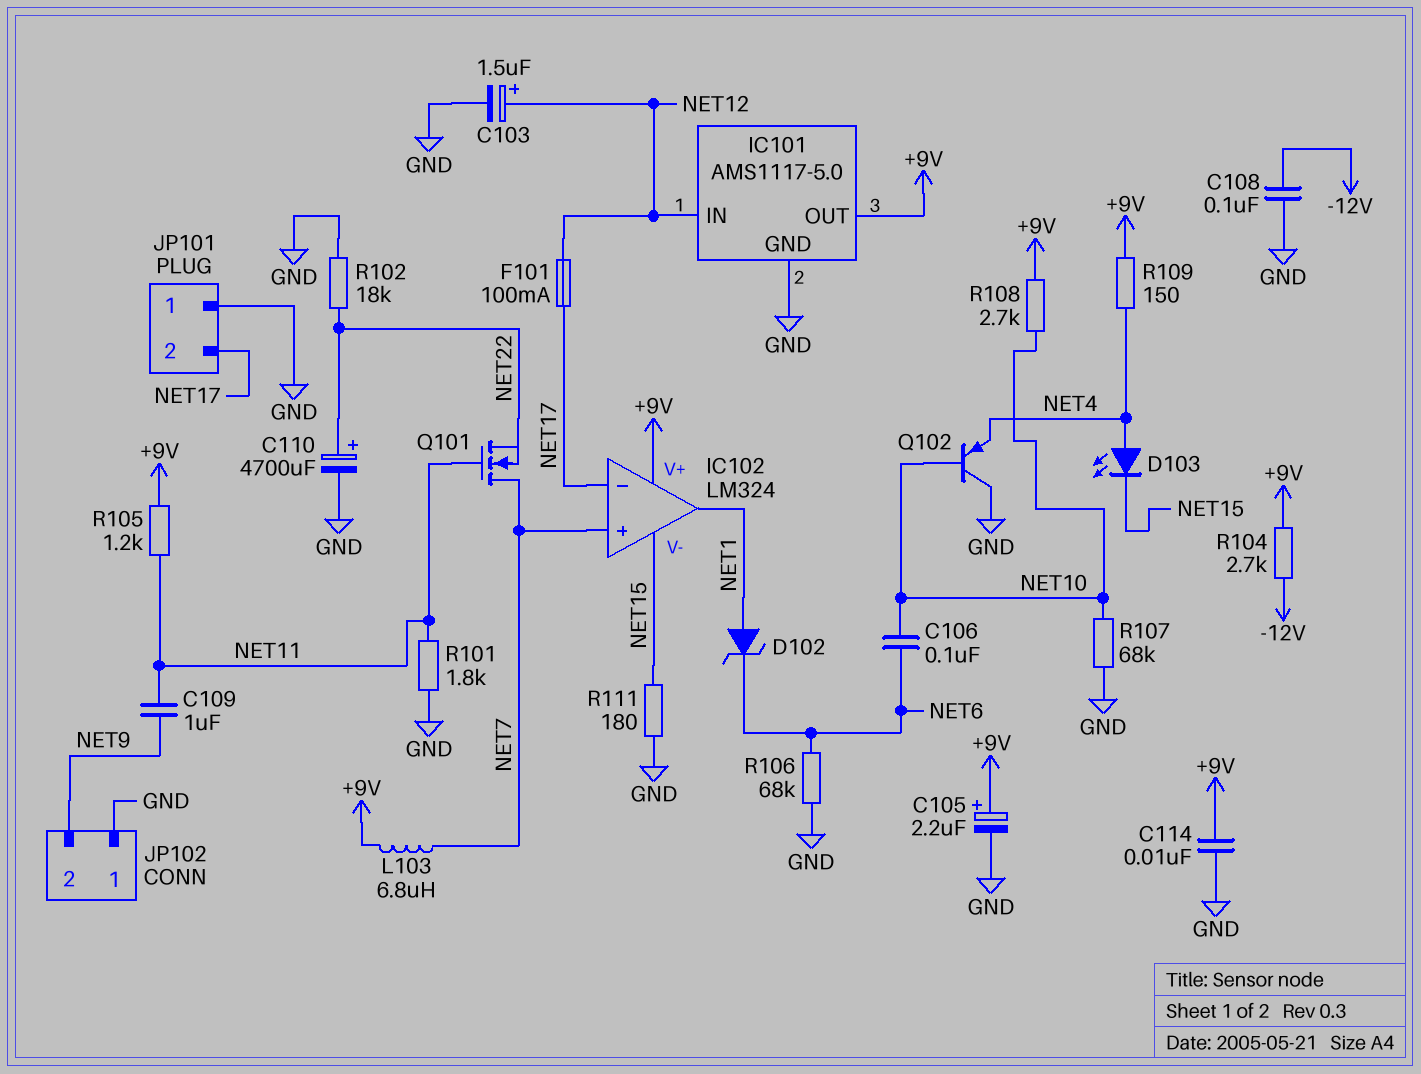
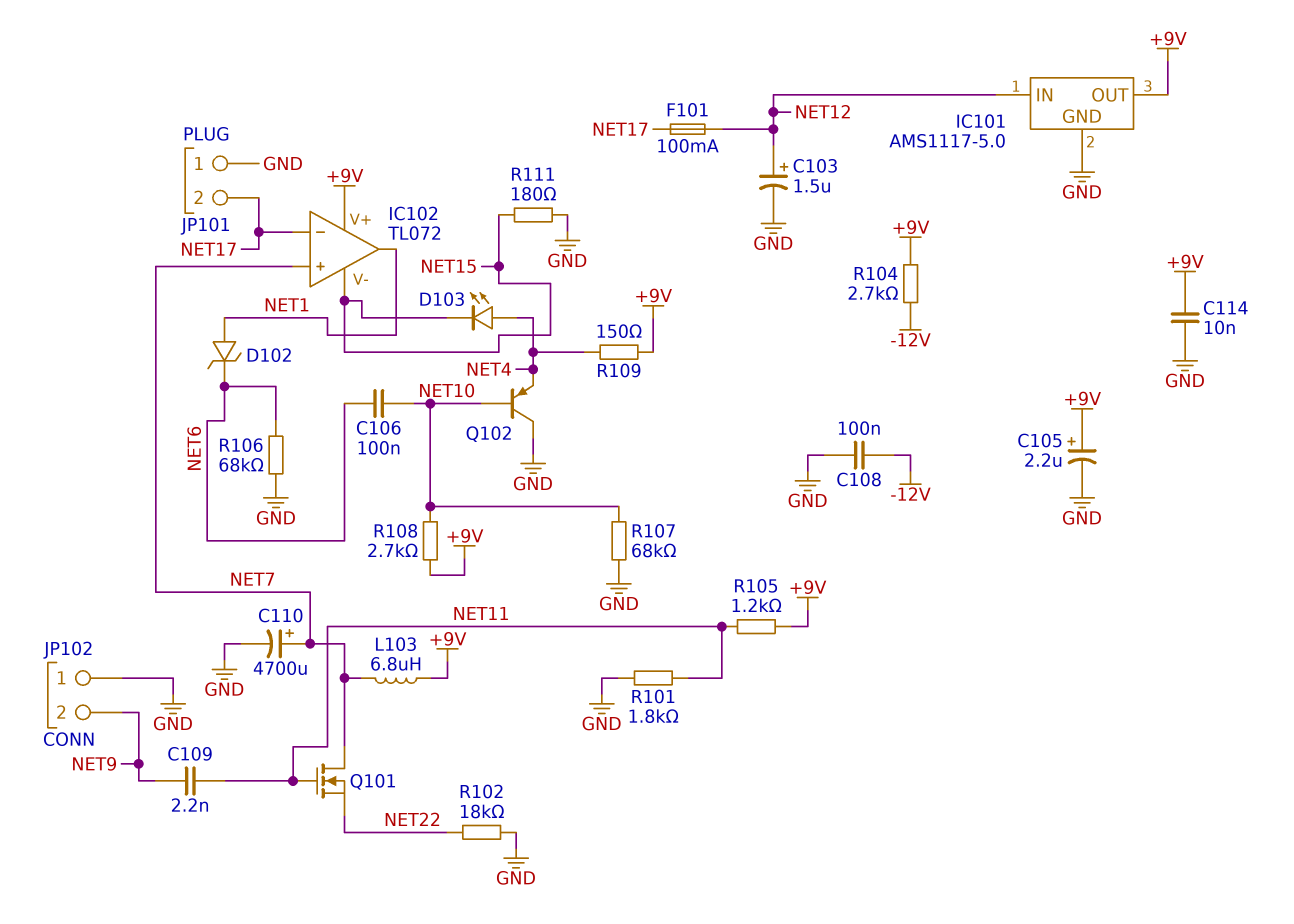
C109: 1uF (NET9, NET11) -> 2.2nF (NET9, NET11)
C110: 4700uF (plus NET22, minus GND) -> 4700uF (plus NET7, minus GND)
IC102: LM324 -> TL072

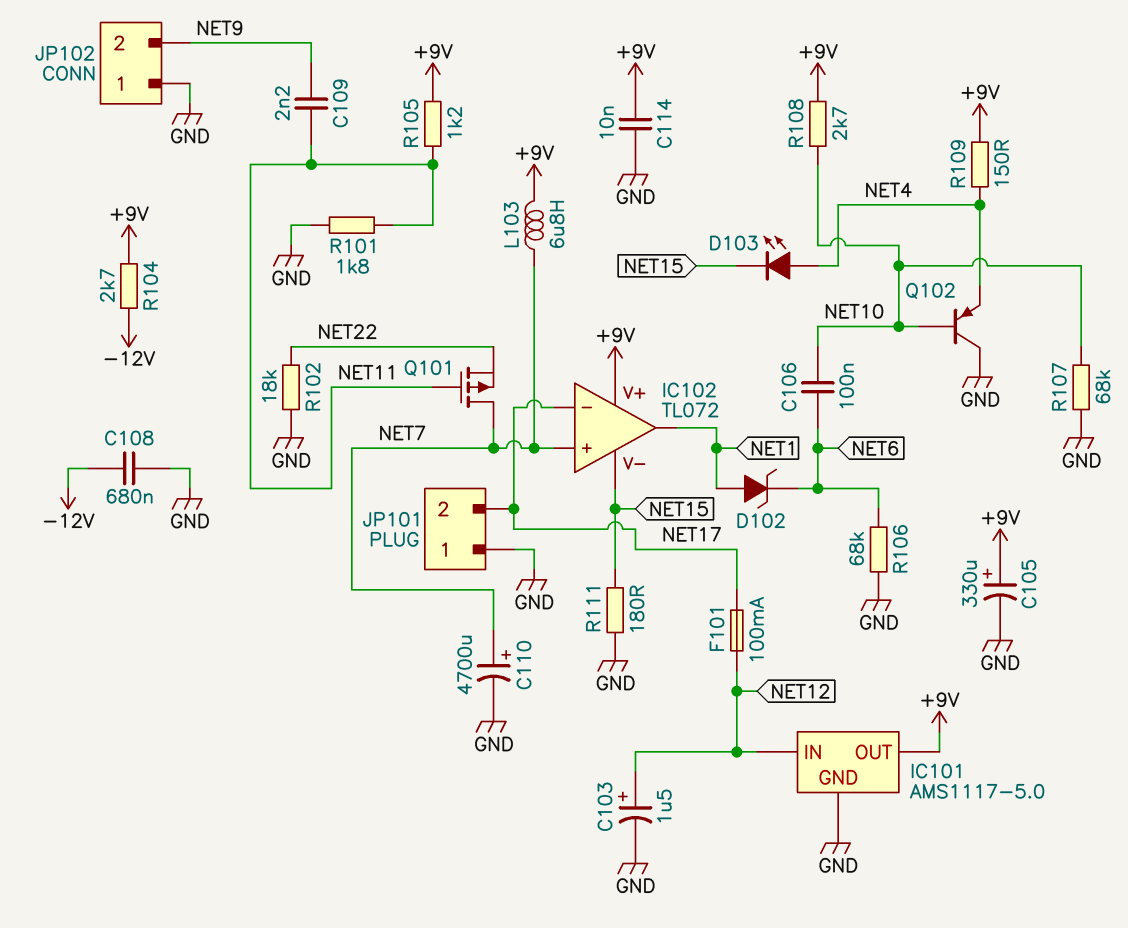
C105: 2.2uF (plus +9V, minus GND) -> 330uF (plus +9V, minus GND)
C108: 100nF (-12V, GND) -> 680nF (-12V, GND)
Q101: NMOS (G NET11, D NET7, S NET22) -> PMOS (G NET11, D NET7, S NET22)

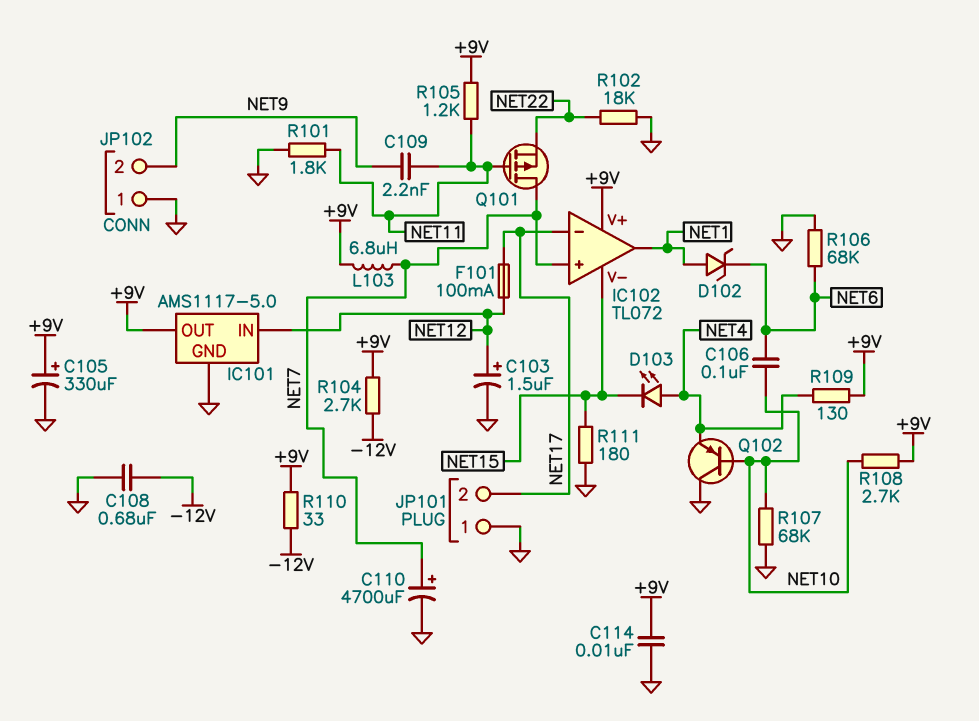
R109: 150 (+9V, NET4) -> 130 (+9V, NET4)
R110: none -> 33 (+9V, -12V)

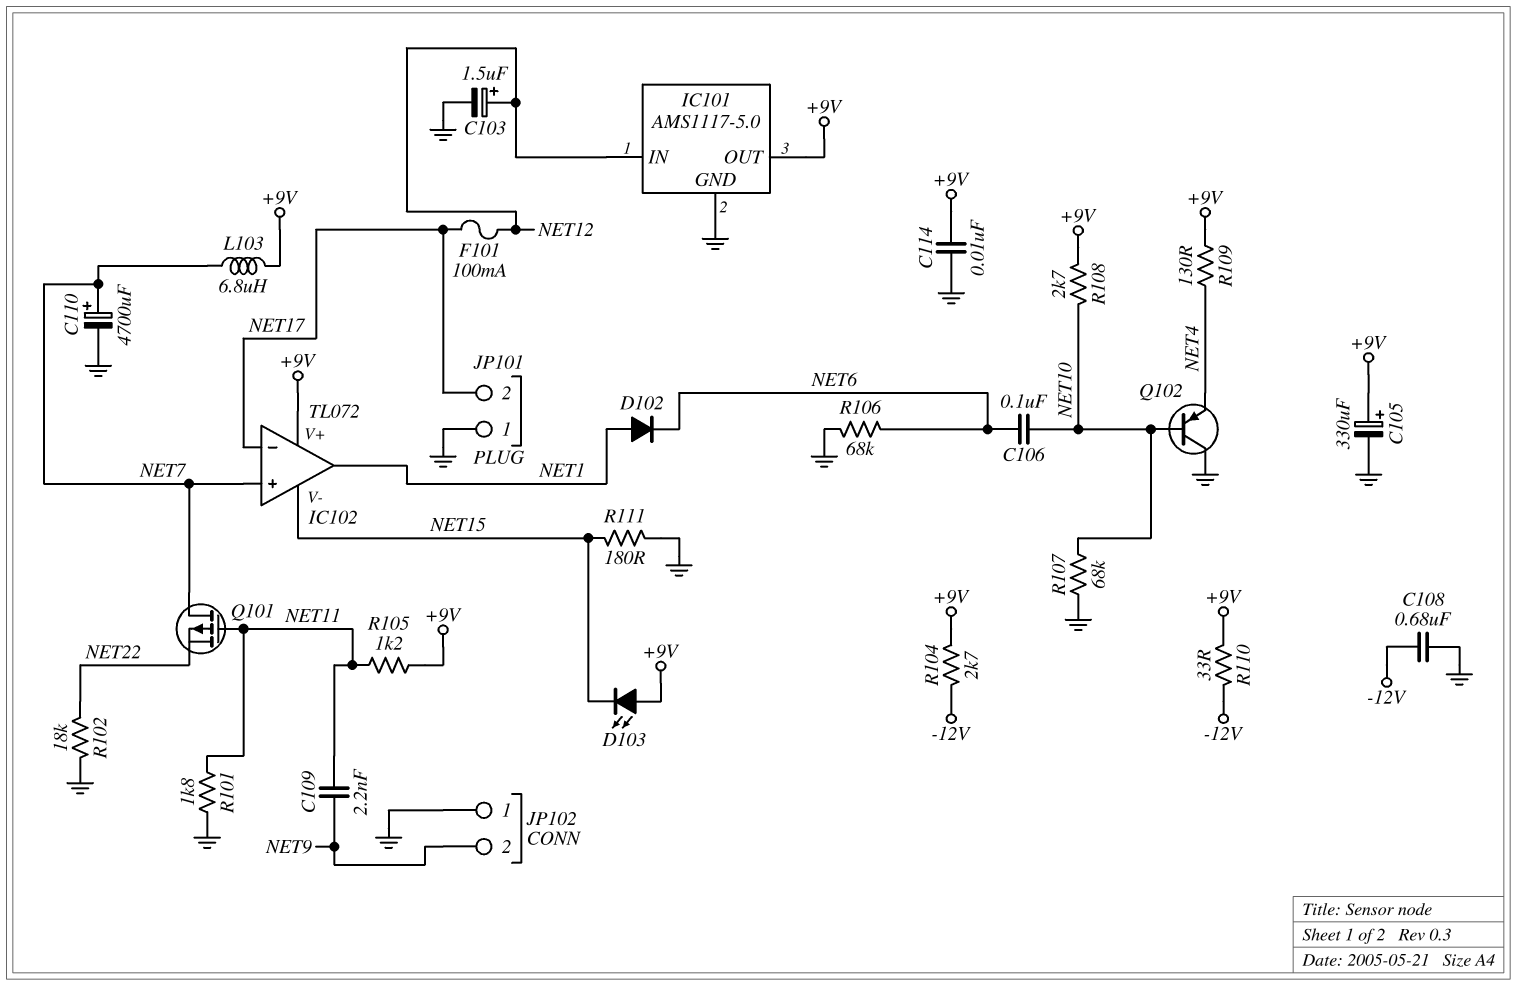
D102: zener (A NET1, K NET6) -> diode (A NET1, K NET6)
D103: LED (A NET4, K NET15) -> LED (A +9V, K NET15)

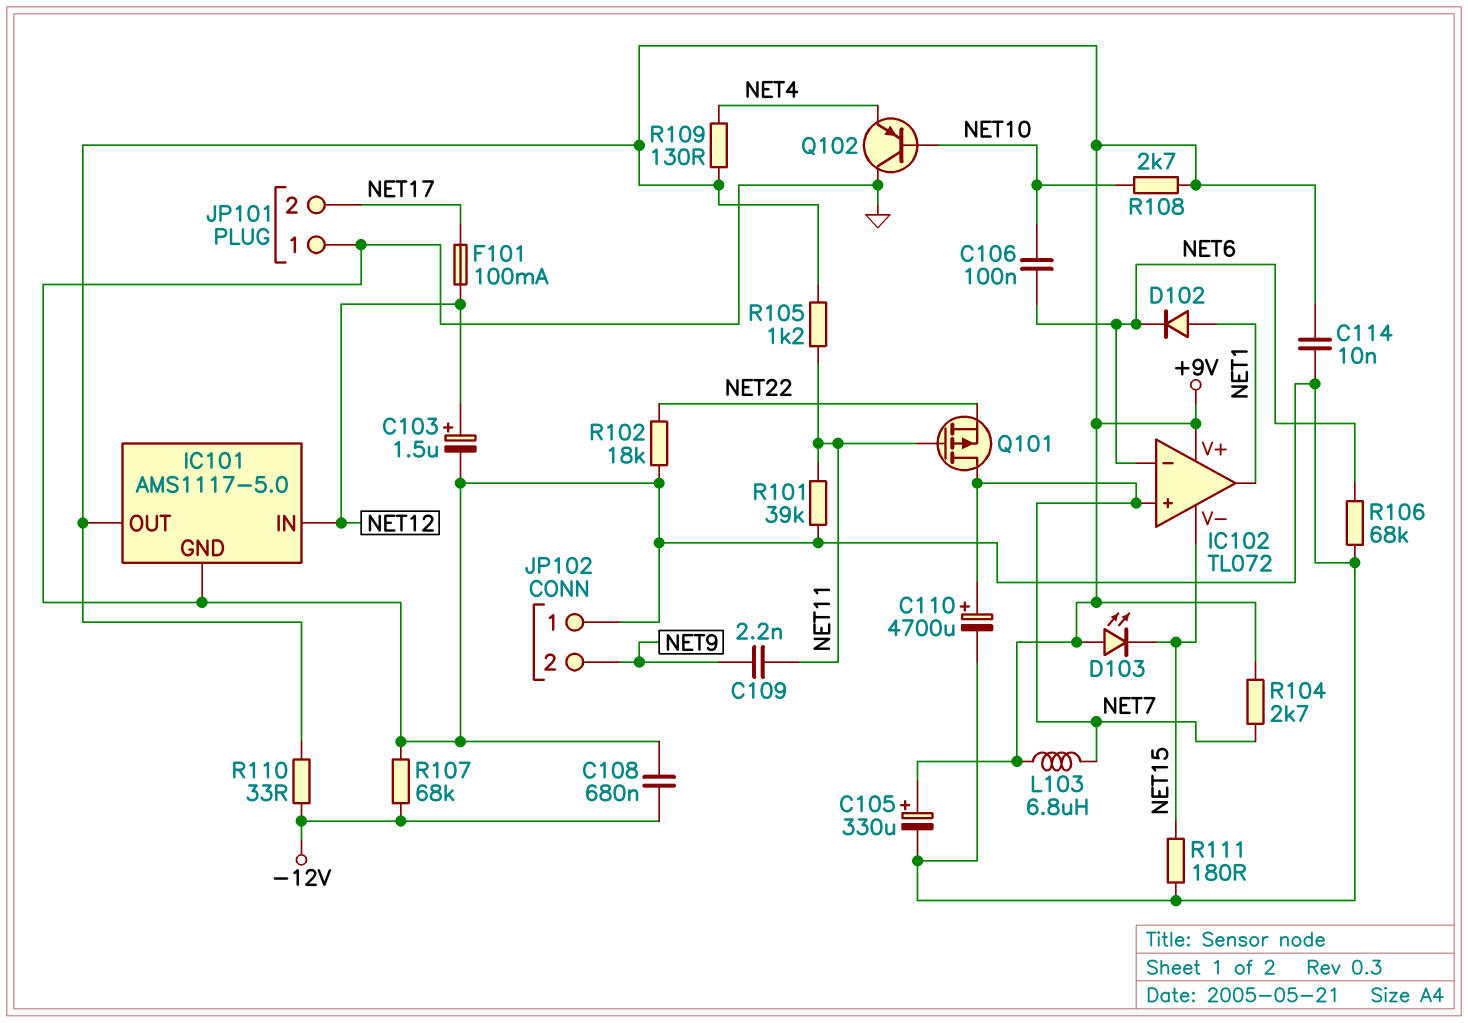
IC102 pin in-: NET17 -> NET6
R101: 1.8k (GND, NET11) -> 39k (GND, NET11)
R104: 2.7k (+9V, -12V) -> 2.7k (+9V, NET7)
R107: 68k (GND, NET10) -> 68k (-12V, GND)

